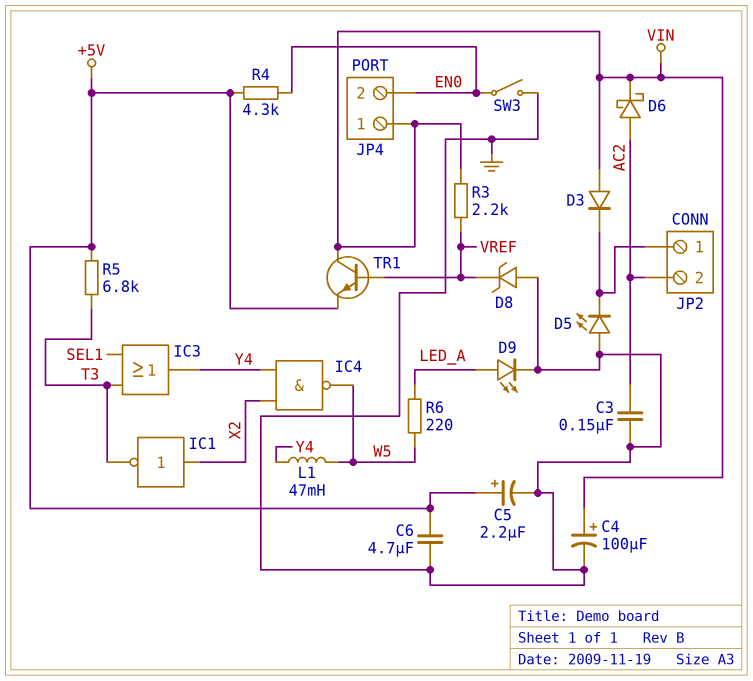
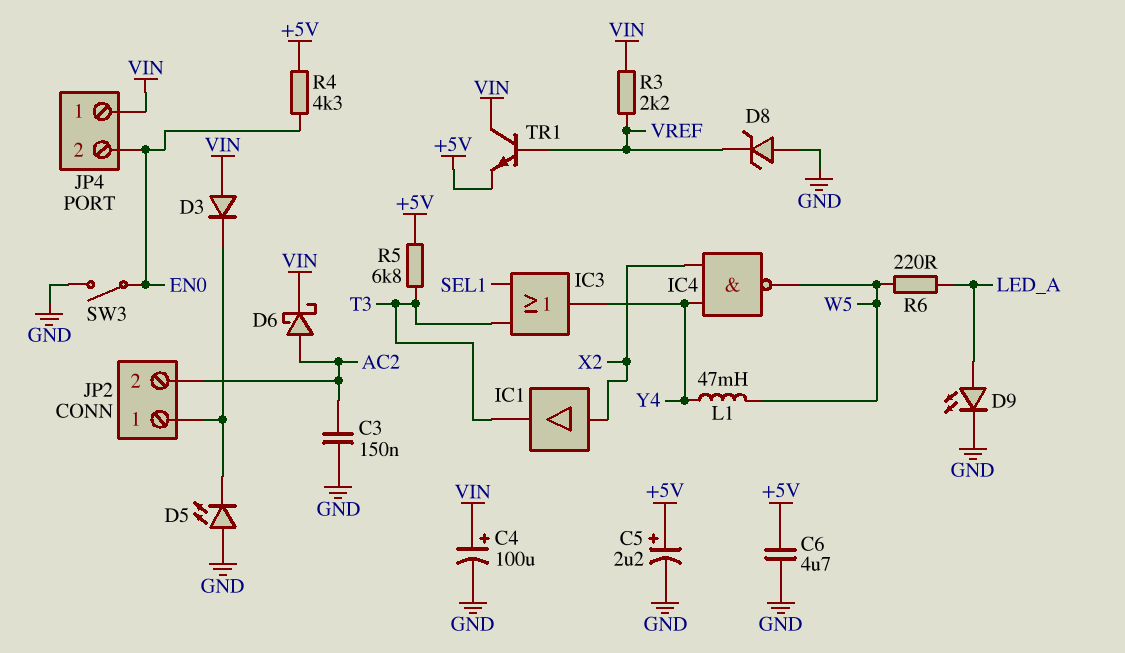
IC1: NOT (in X2, out T3) -> buffer (in X2, out T3)

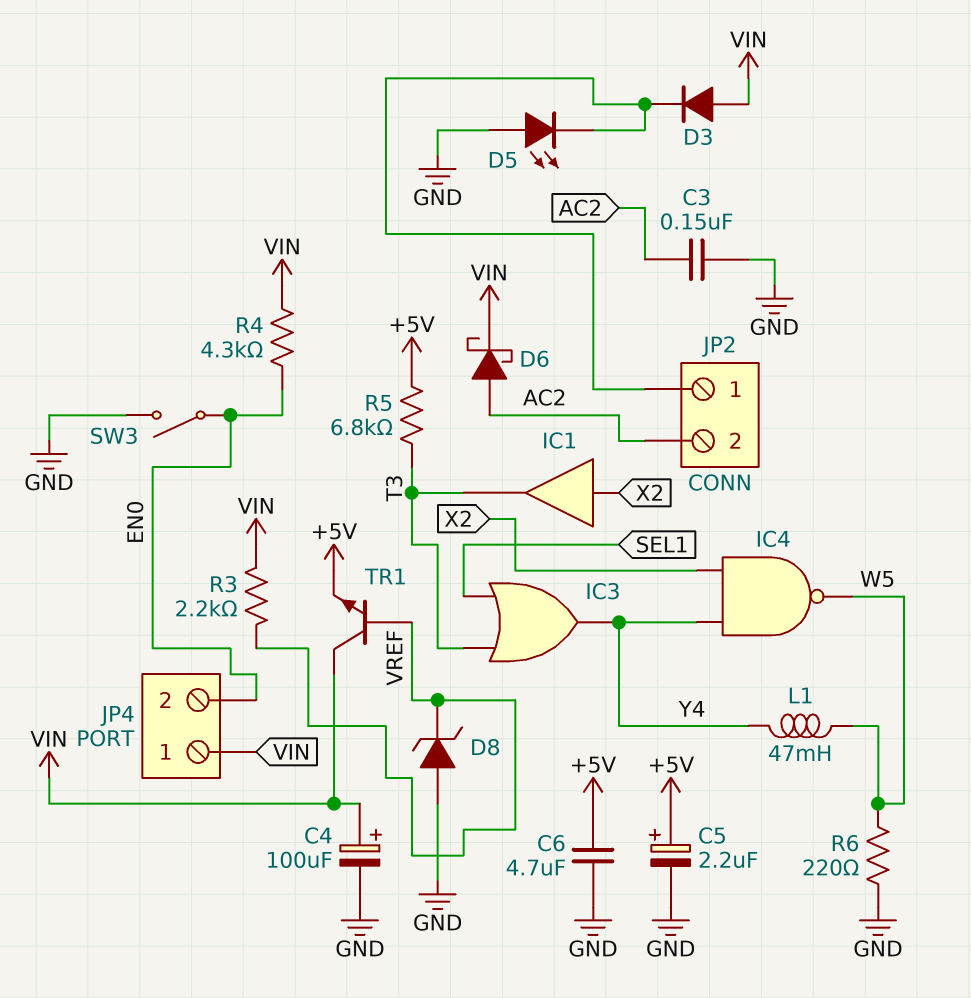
D9: LED (A LED_A, K GND) -> none
R4: 4.3k (+5V, EN0) -> 4.3k (EN0, VIN)
R6: 220 (LED_A, W5) -> 220 (GND, W5)

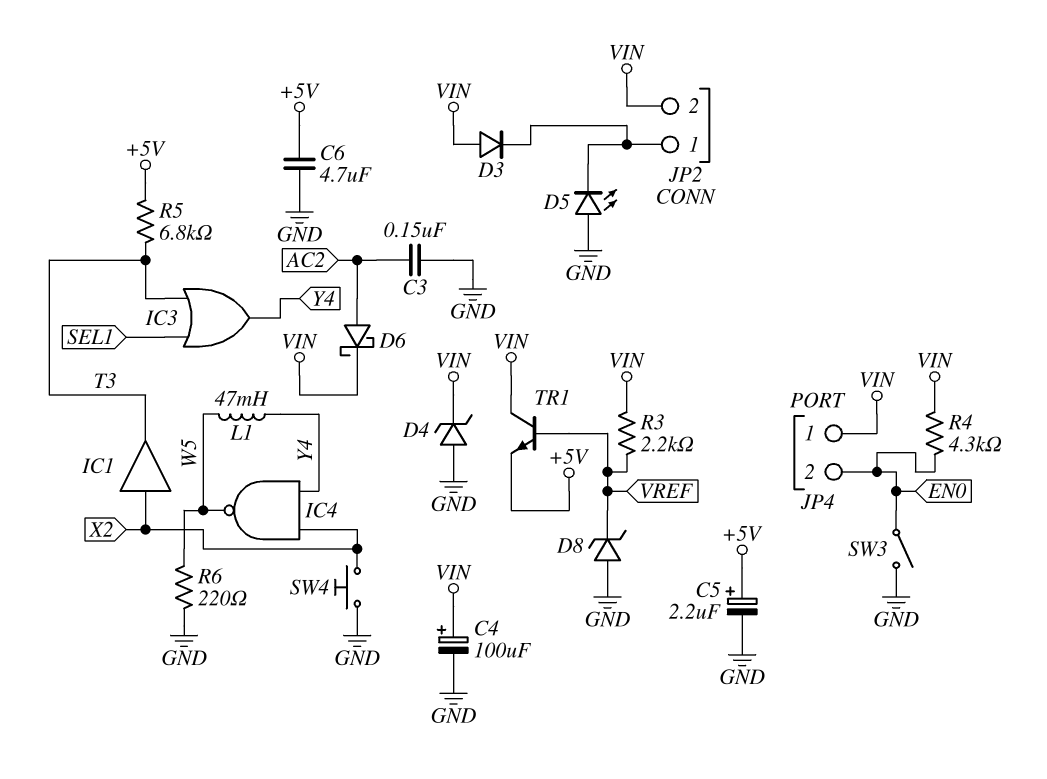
D4: none -> zener (A GND, K VIN)
JP2 pin 2: AC2 -> VIN
SW4: none -> button (GND, X2)

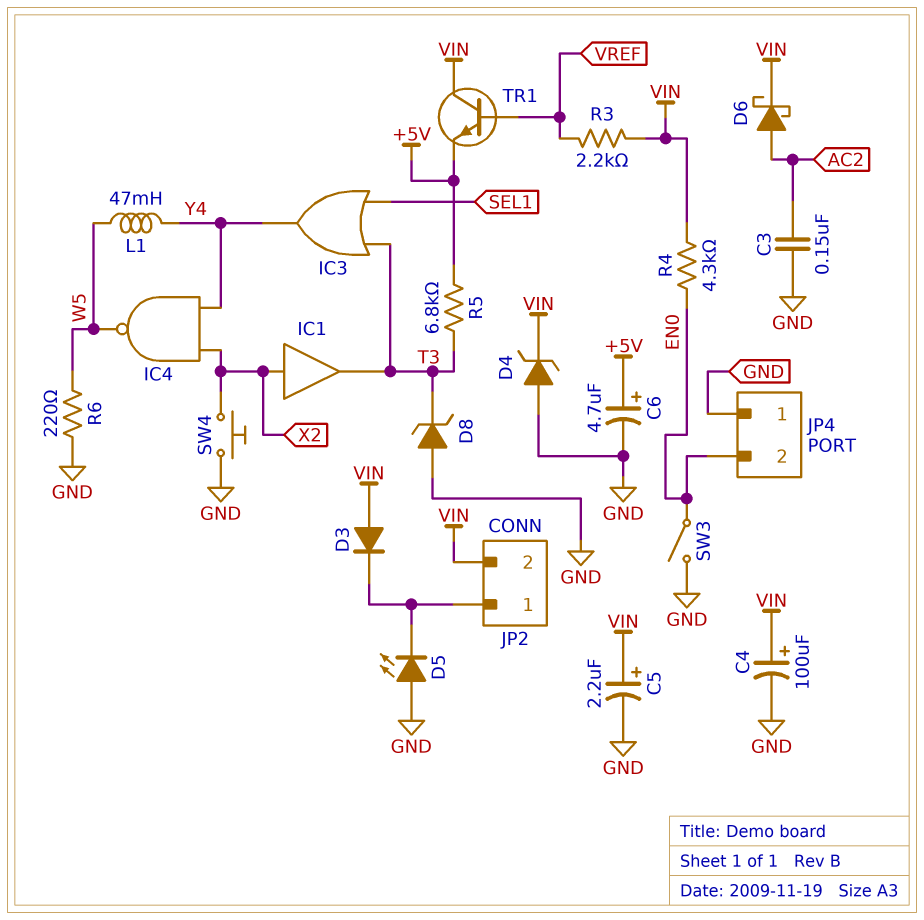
C5: 2.2uF (plus +5V, minus GND) -> 2.2uF (plus VIN, minus GND)
C6: 4.7uF (+5V, GND) -> 4.7uF (plus +5V, minus GND)
D8: zener (A GND, K VREF) -> zener (A GND, K T3)
JP4 pin 1: VIN -> GND

